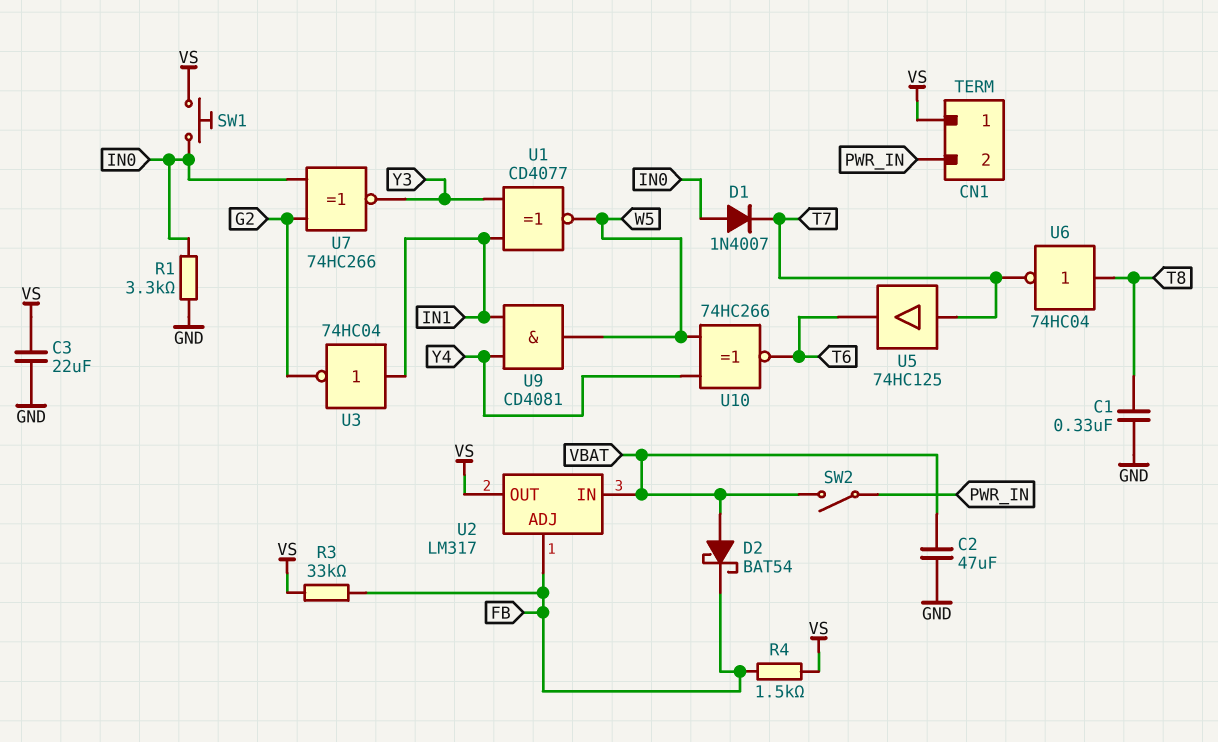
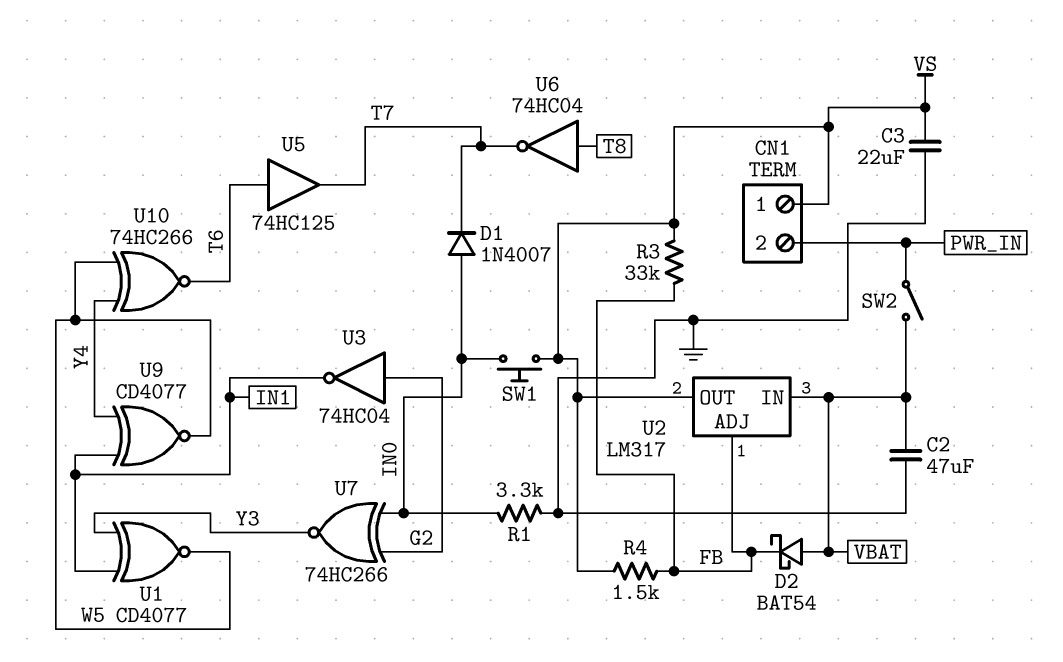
C1: 330nF (GND, T8) -> none
U3: NOT 74HC04 (in IN1, out G2) -> NOT 74HC04 (in G2, out IN1)
U5: buffer 74HC125 (in T7, out T6) -> buffer 74HC125 (in T6, out T7)
U9: AND CD4081 (in IN1, in Y4, out W5) -> XNOR CD4077 (in IN1, in Y4, out W5)

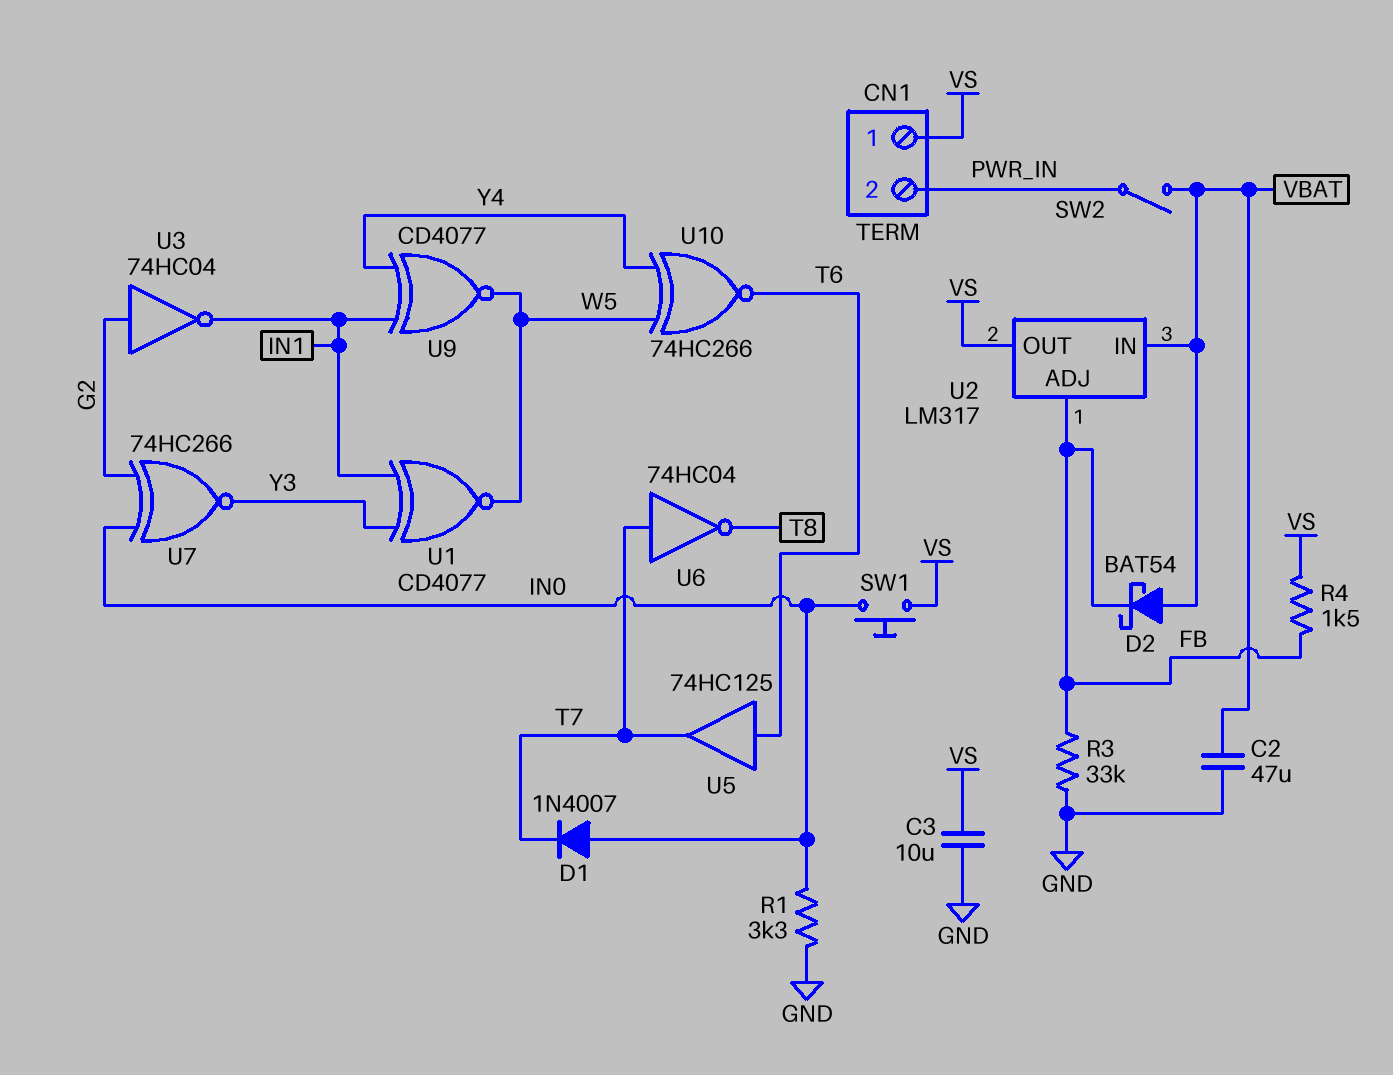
C3: 22uF (GND, VS) -> 10uF (GND, VS)
R3: 33k (FB, VS) -> 33k (FB, GND)
U6: NOT 74HC04 (in T8, out T7) -> NOT 74HC04 (in T7, out T8)

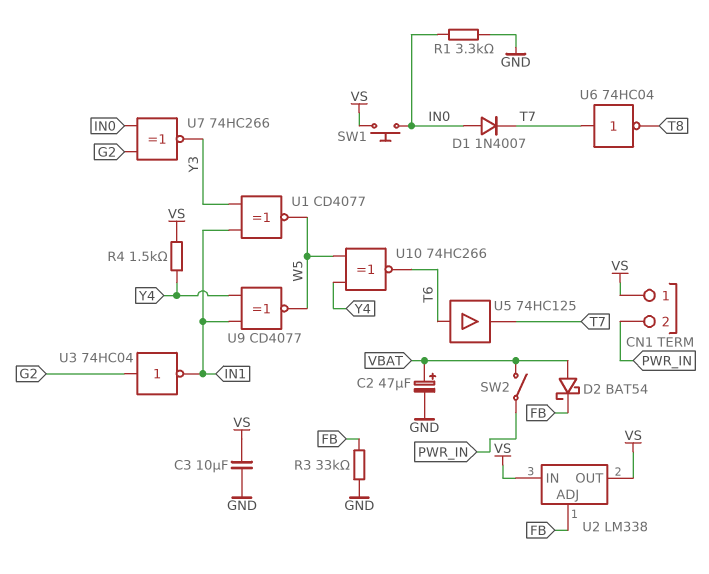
C2: 47uF (GND, VBAT) -> 47uF (plus VBAT, minus GND)
R4: 1.5k (FB, VS) -> 1.5k (VS, Y4)
U2: LM317 -> LM338
U2 pin IN: VBAT -> VS

